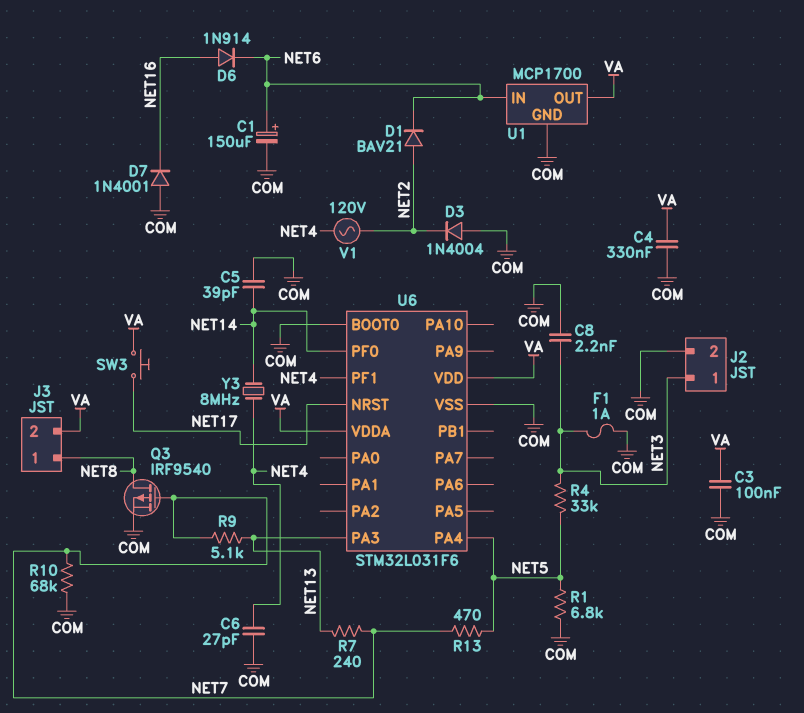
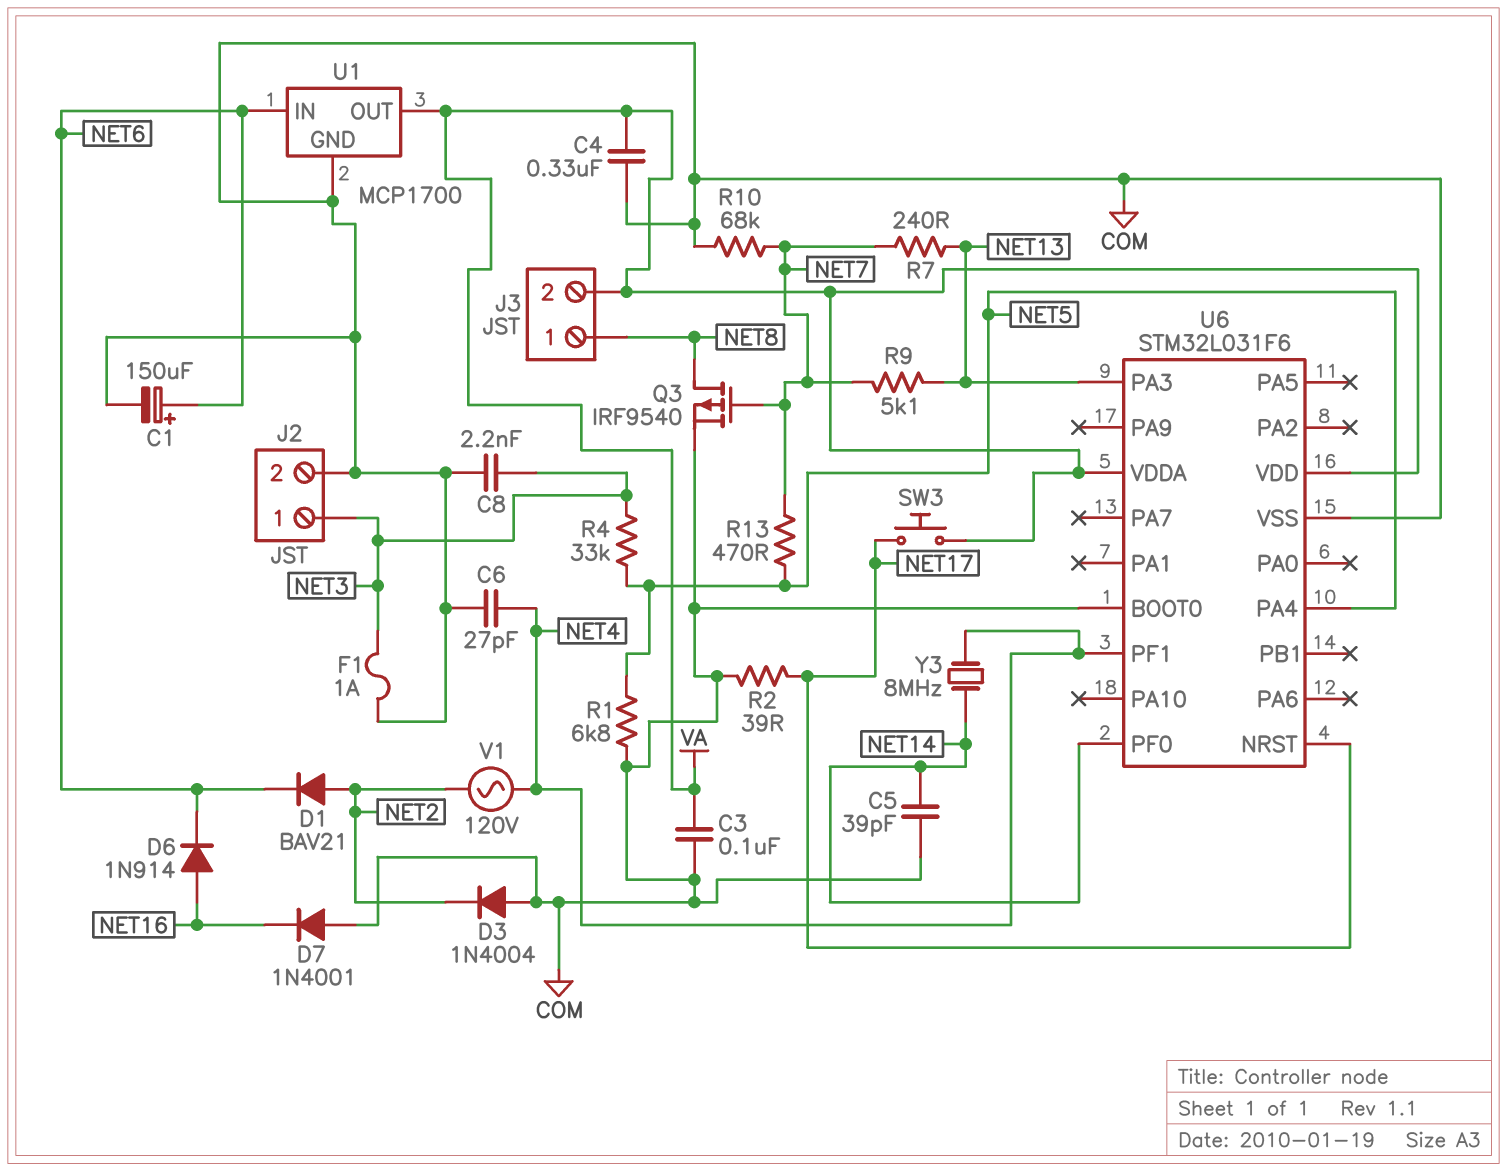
R2: none -> 39 (COM, NET17)

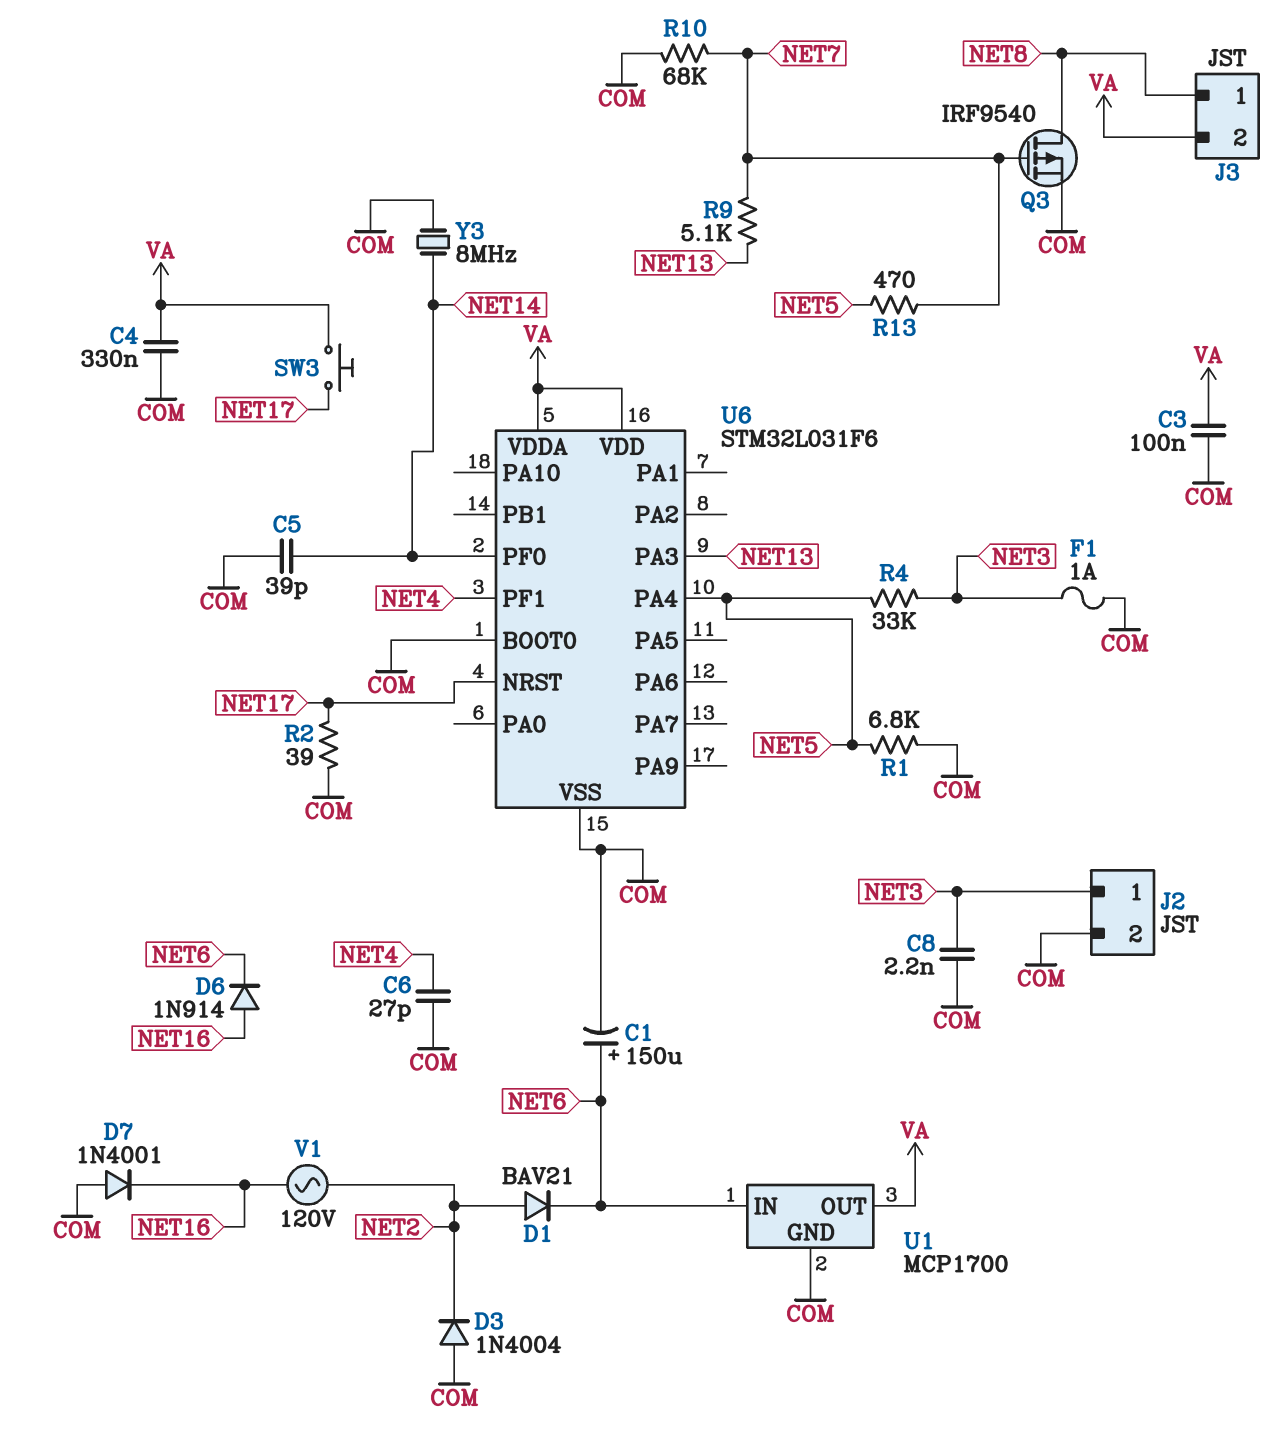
R7: 240 (NET7, NET13) -> none
V1: AC 120V (NET2, NET4) -> AC 120V (NET2, NET16)
Y3: 8MHz (NET4, NET14) -> 8MHz (COM, NET14)

